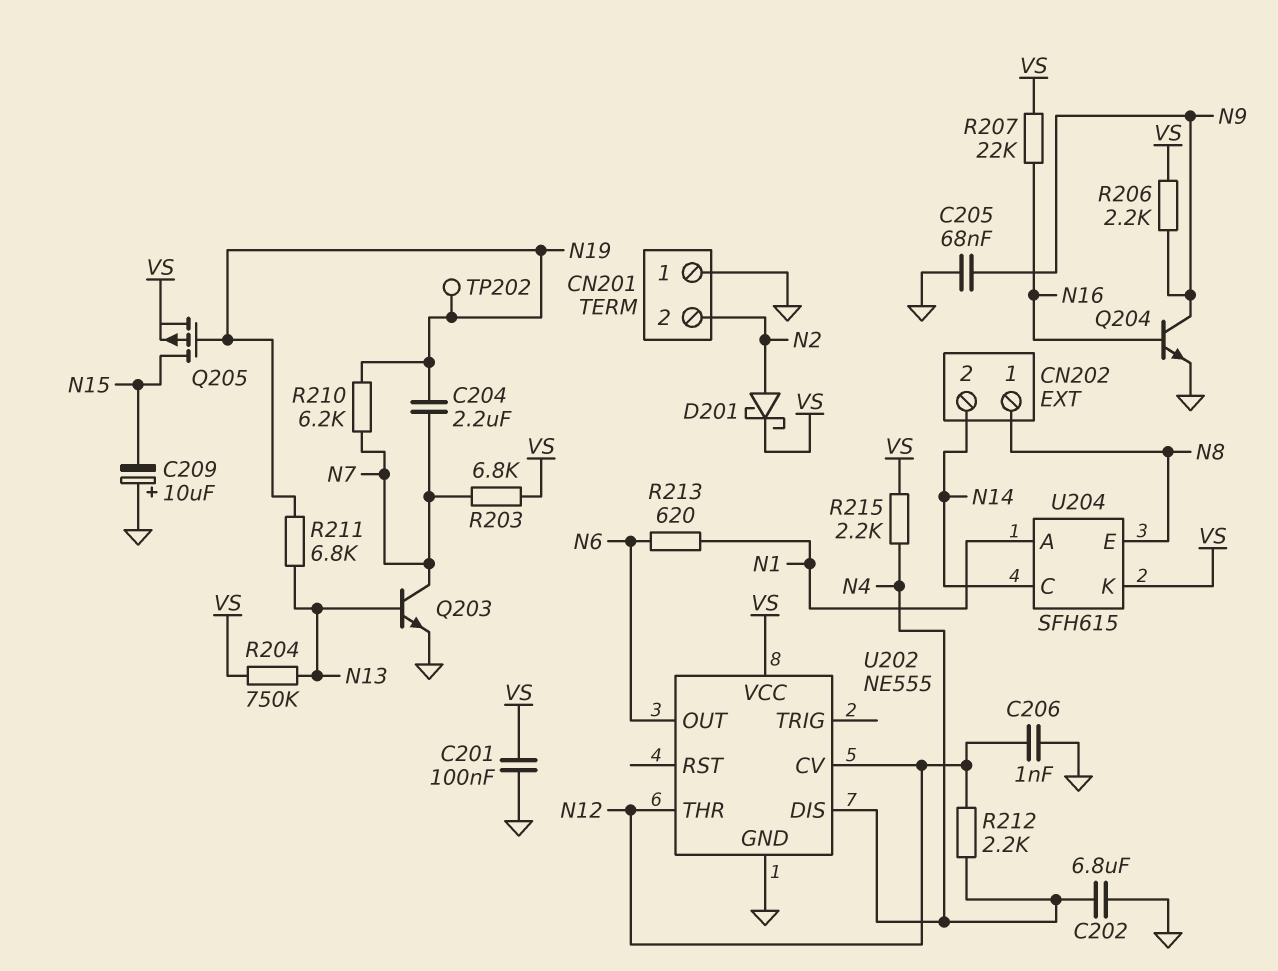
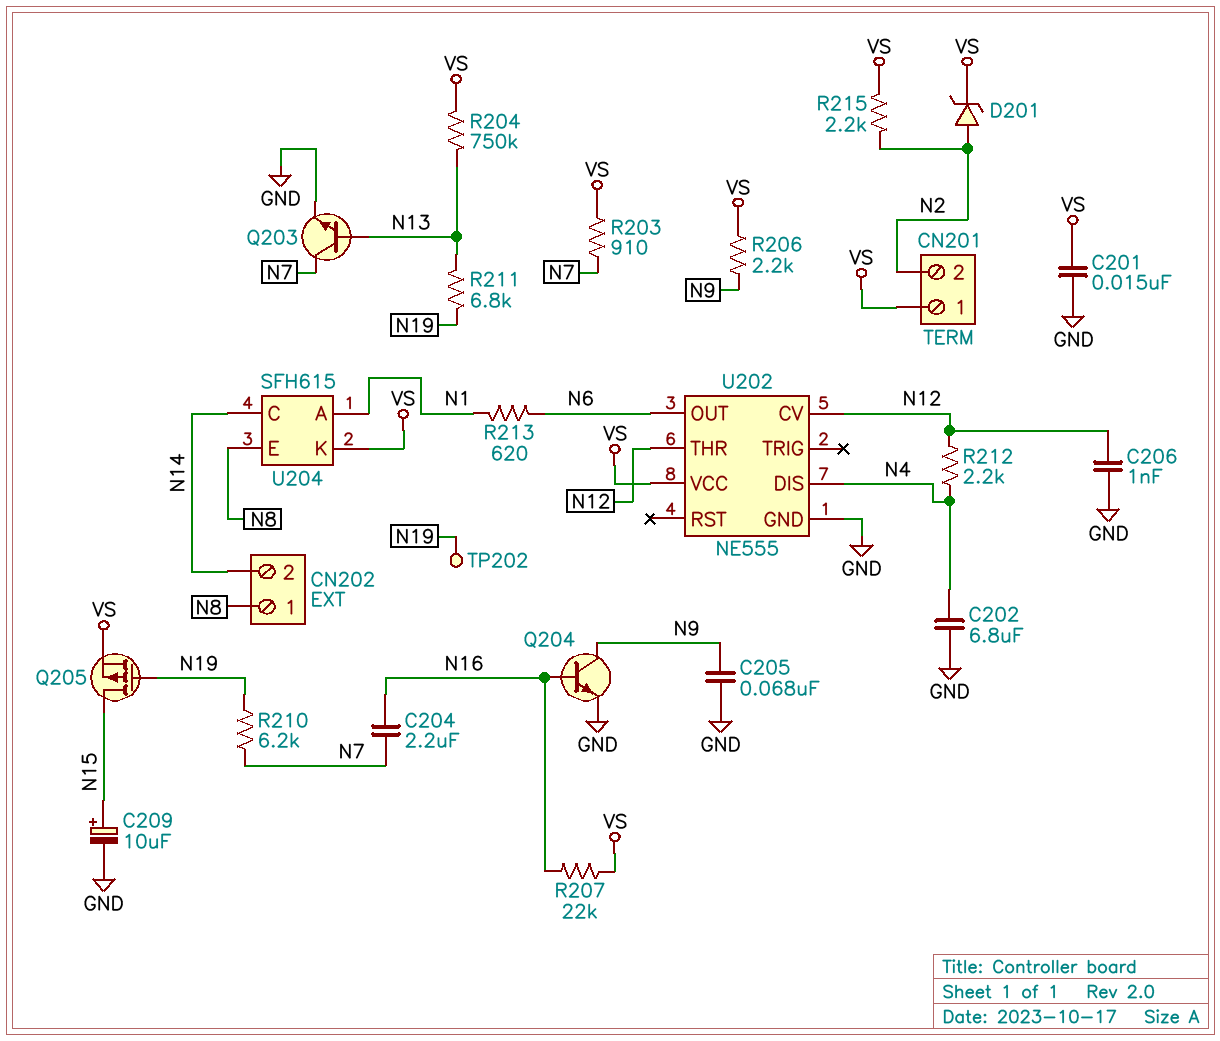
C201: 100nF (GND, VS) -> 15nF (GND, VS)
C204: 2.2uF (N7, N19) -> 2.2uF (N7, N16)
C209: 10uF (plus GND, minus N15) -> 10uF (plus N15, minus GND)
CN201 pin 1: GND -> VS
D201: schottky (A N2, K VS) -> zener (A N2, K VS)
R203: 6.8k (N7, VS) -> 910 (N7, VS)
R215: 2.2k (N4, VS) -> 2.2k (N2, VS)

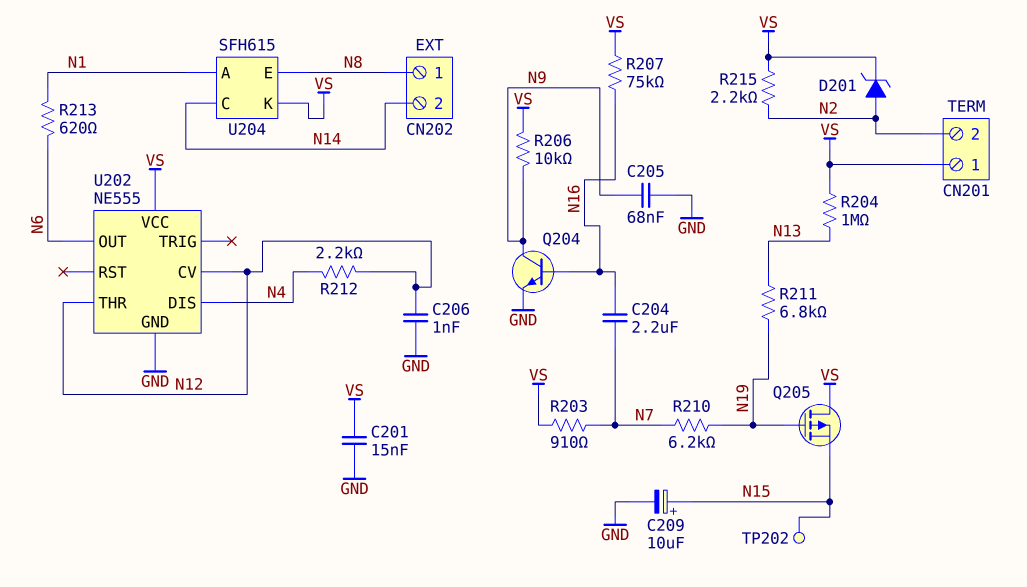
C202: 6.8uF (GND, N4) -> none
Q203: NPN (B N13, C N7, E GND) -> none
Q205: PMOS (G N19, D N15, S VS) -> PMOS (G N19, D VS, S N15)
R204: 750k (N13, VS) -> 1M (N13, VS)
R206: 2.2k (N9, VS) -> 10k (N9, VS)
R207: 22k (N16, VS) -> 75k (N16, VS)
TP202: test point (N19) -> test point (N15)

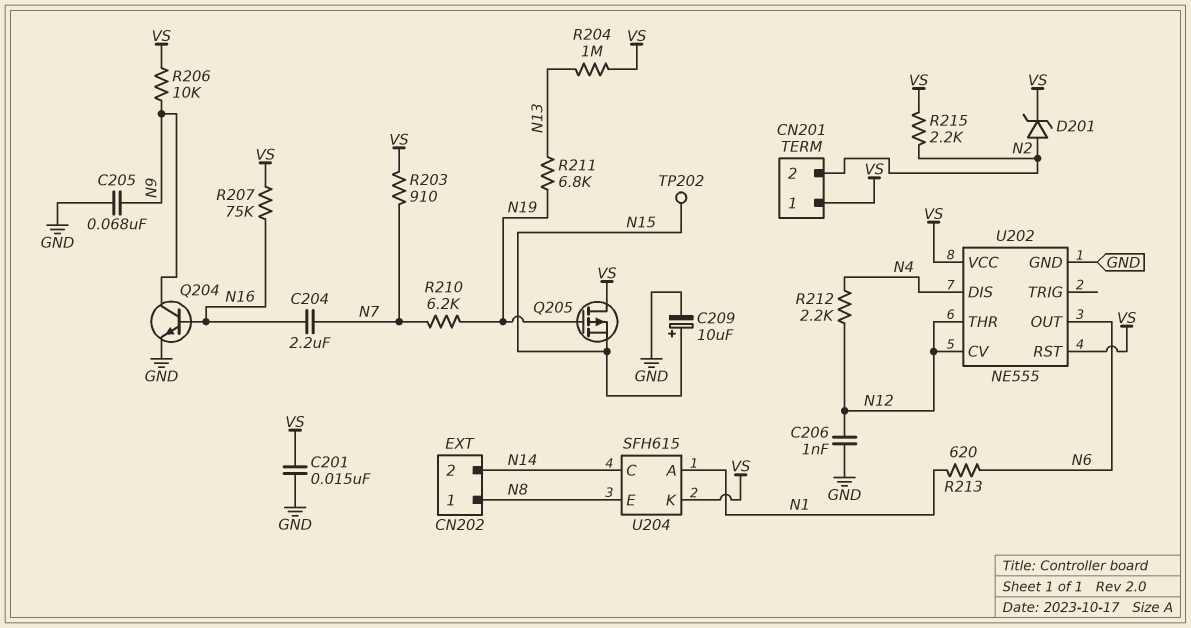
U202 pin RST: none -> VS

